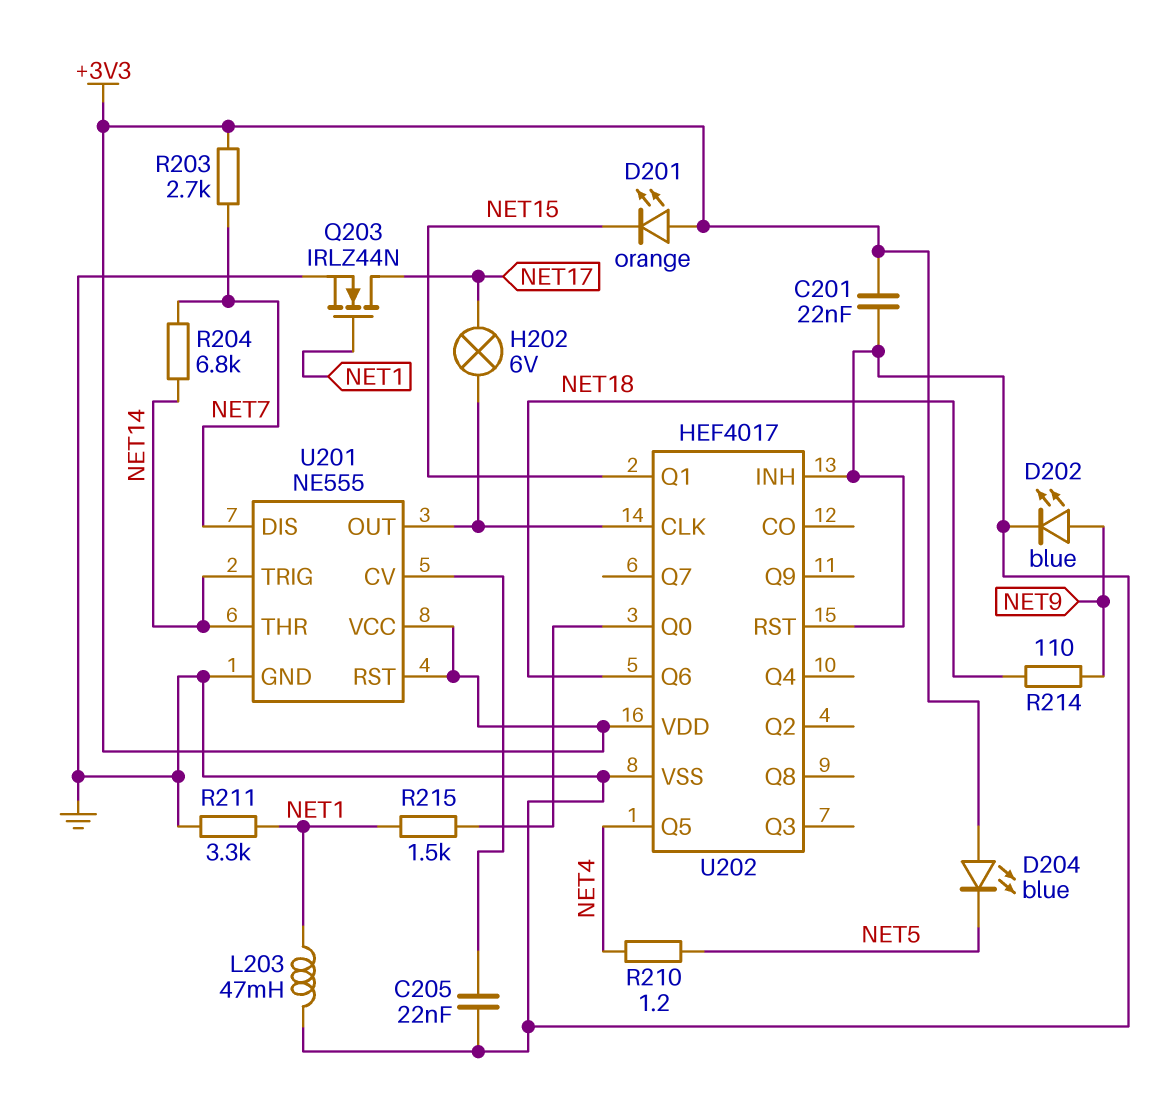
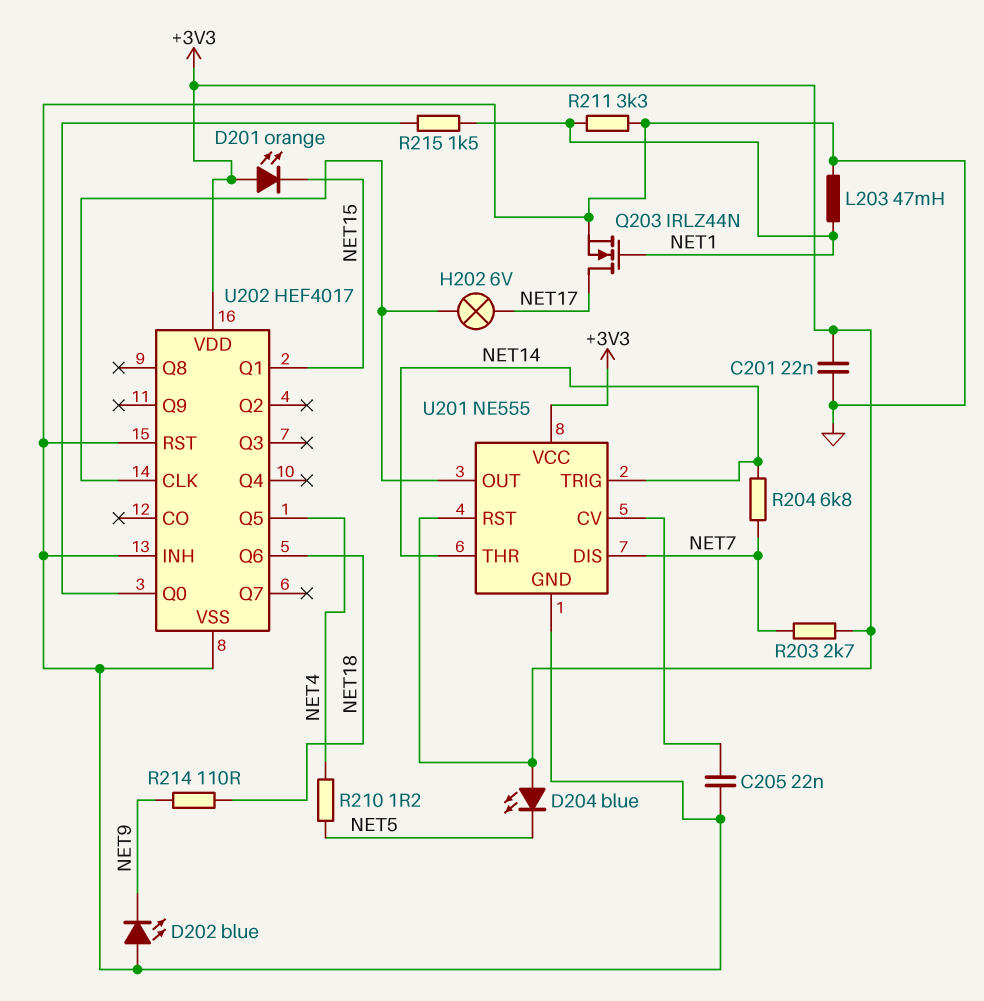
D202: LED blue (A NET9, K GND) -> LED blue (A GND, K NET9)

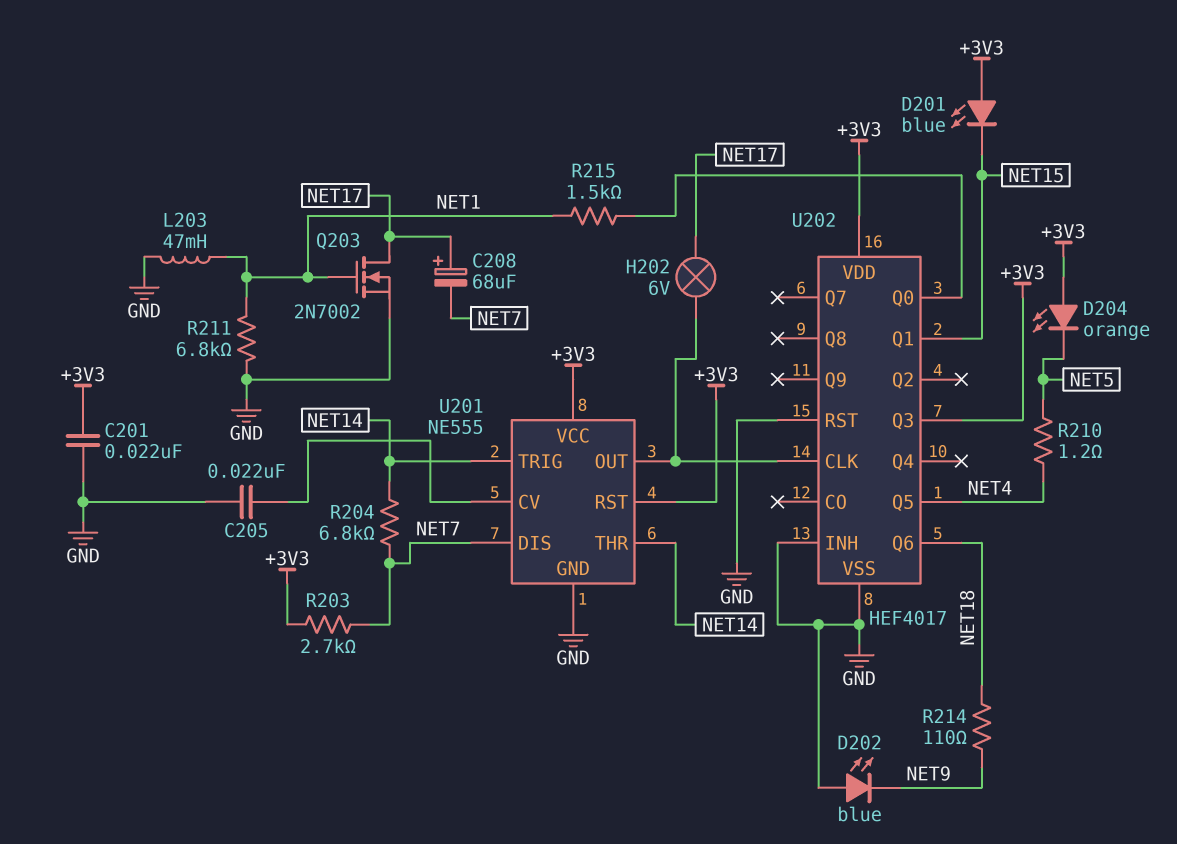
C208: none -> 68uF (plus NET17, minus NET7)
D201: LED orange (A +3V3, K NET15) -> LED blue (A +3V3, K NET15)
D204: LED blue (A +3V3, K NET5) -> LED orange (A +3V3, K NET5)
Q203: NMOS IRLZ44N (G NET1, D NET17, S GND) -> NMOS 2N7002 (G NET1, D NET17, S GND)
R211: 3.3k (GND, NET1) -> 6.8k (GND, NET1)
U202 pin Q3: none -> +3V3

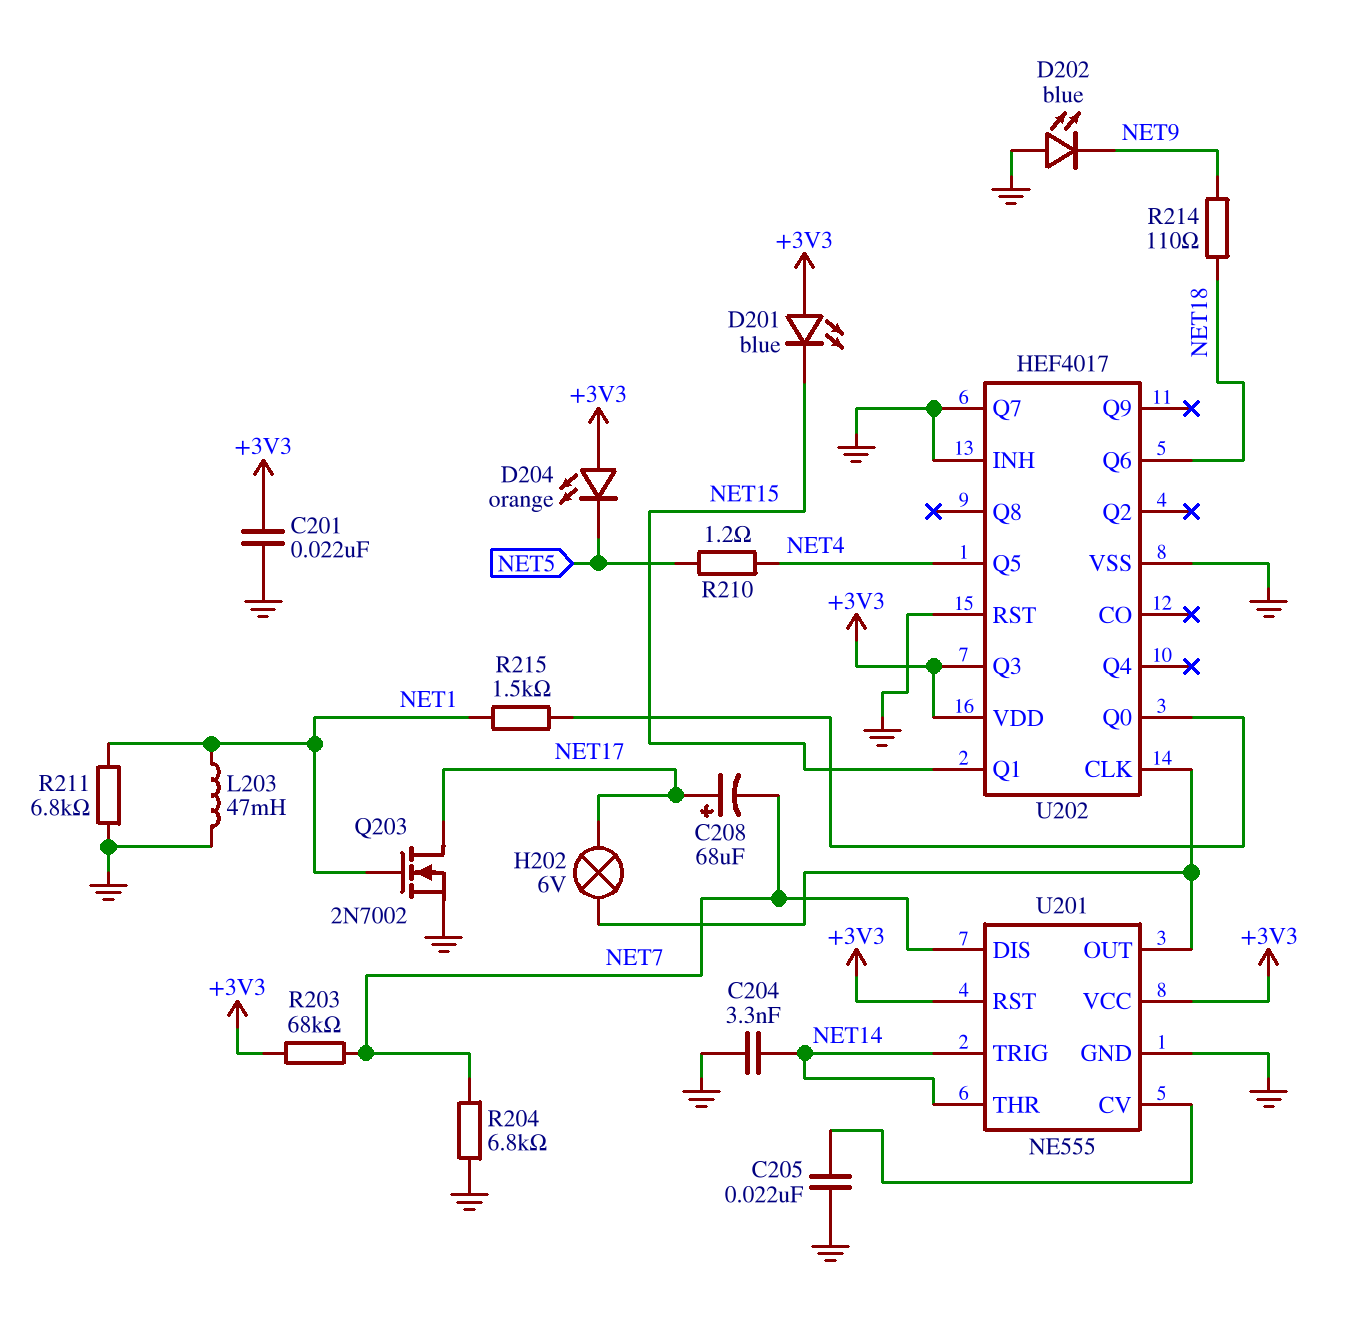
C204: none -> 3.3nF (GND, NET14)
R203: 2.7k (+3V3, NET7) -> 68k (+3V3, NET7)
R204: 6.8k (NET7, NET14) -> 6.8k (GND, NET7)
U202 pin Q7: none -> GND

